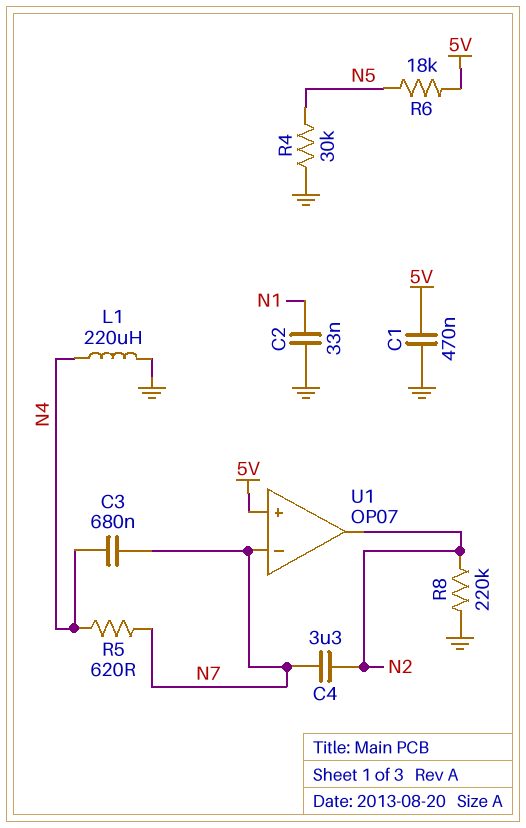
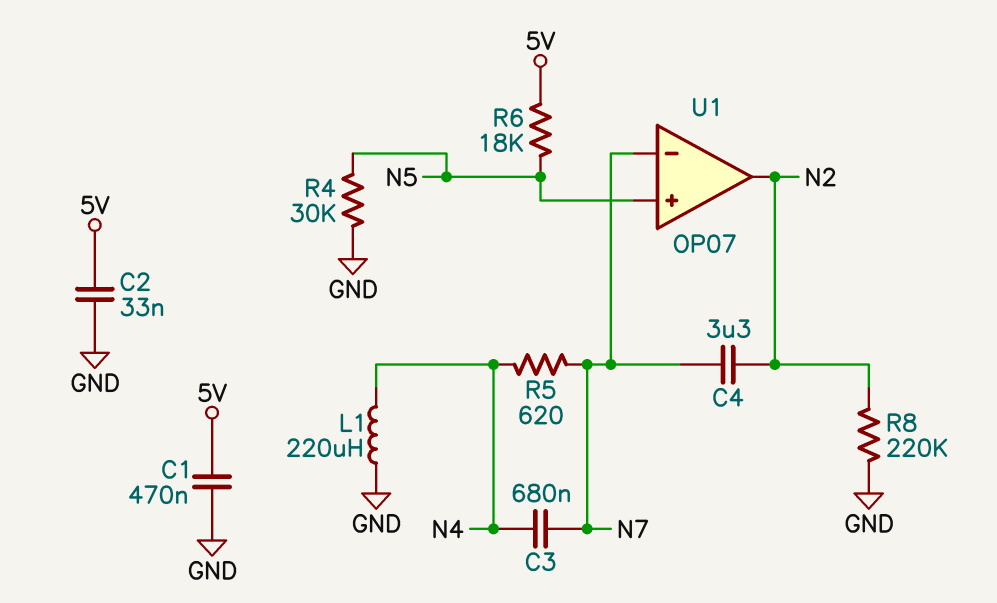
C2: 33nF (GND, N1) -> 33nF (5V, GND)
U1 pin in+: 5V -> N5

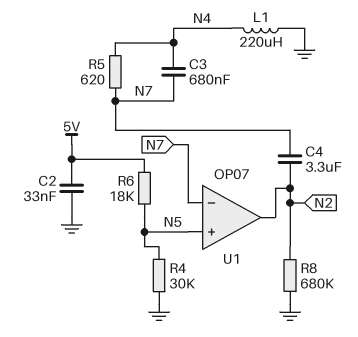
C1: 470nF (5V, GND) -> none
R8: 220k (GND, N2) -> 680k (GND, N2)

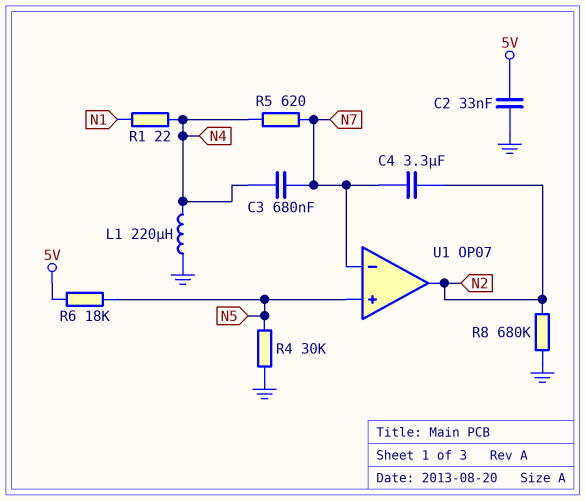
R1: none -> 22 (N1, N4)

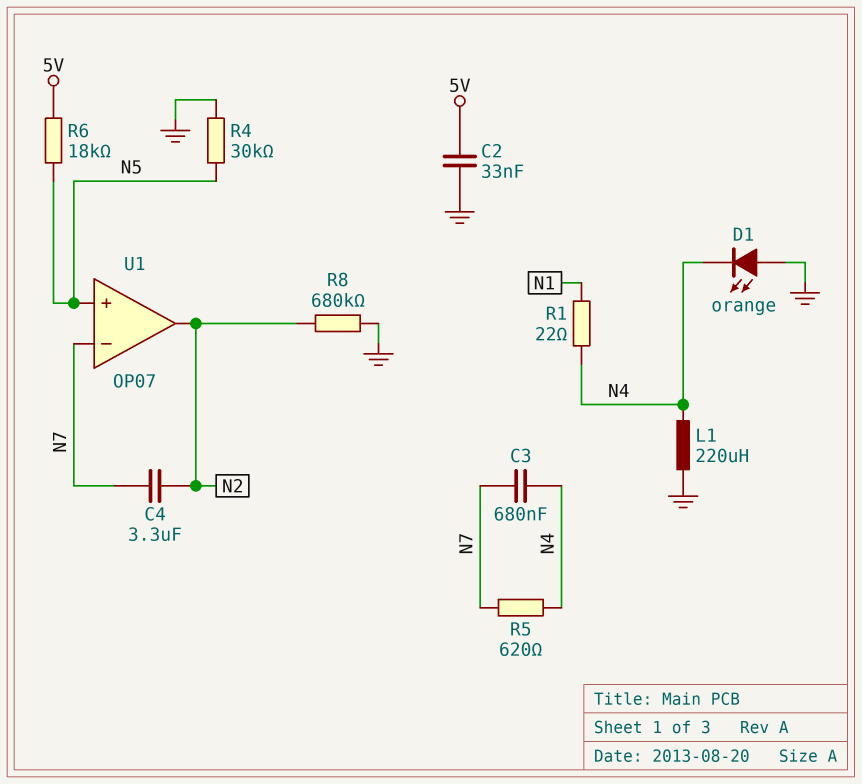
D1: none -> LED orange (A GND, K N4)

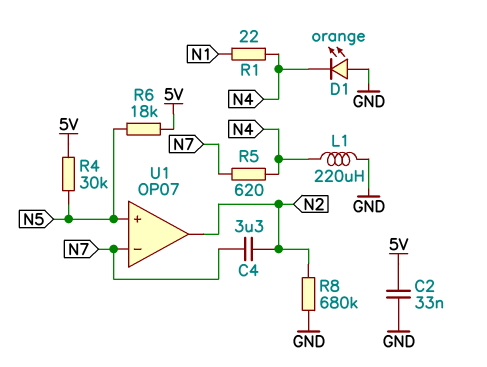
C3: 680nF (N4, N7) -> none
R4: 30k (GND, N5) -> 30k (5V, N5)

